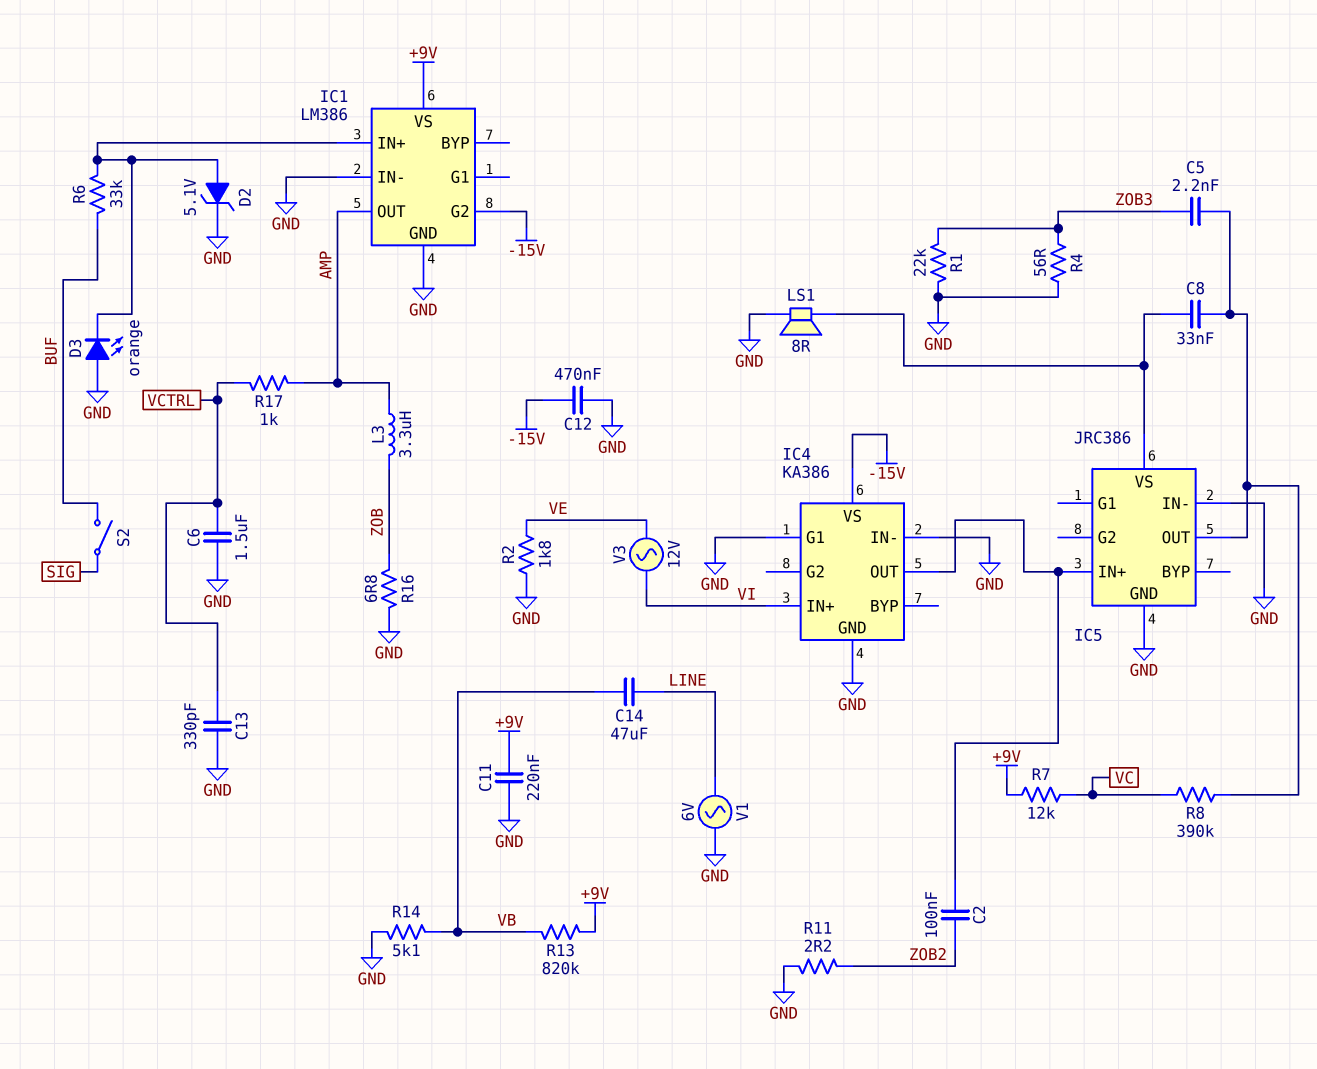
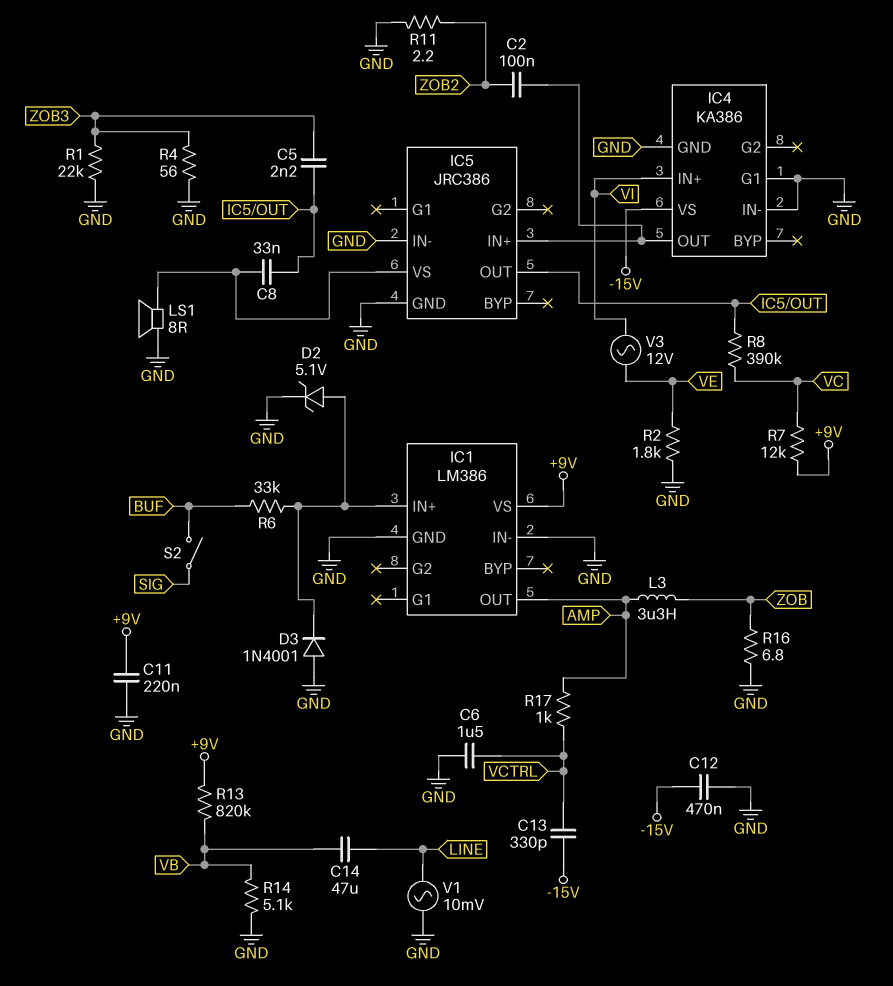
C13: 330pF (GND, VCTRL) -> 330pF (-15V, VCTRL)
D3: LED orange (A GND, K IC1/IN+) -> diode 1N4001 (A GND, K IC1/IN+)
IC1 pin G2: -15V -> none
V1: AC 6V (GND, LINE) -> AC 10mV (GND, LINE)

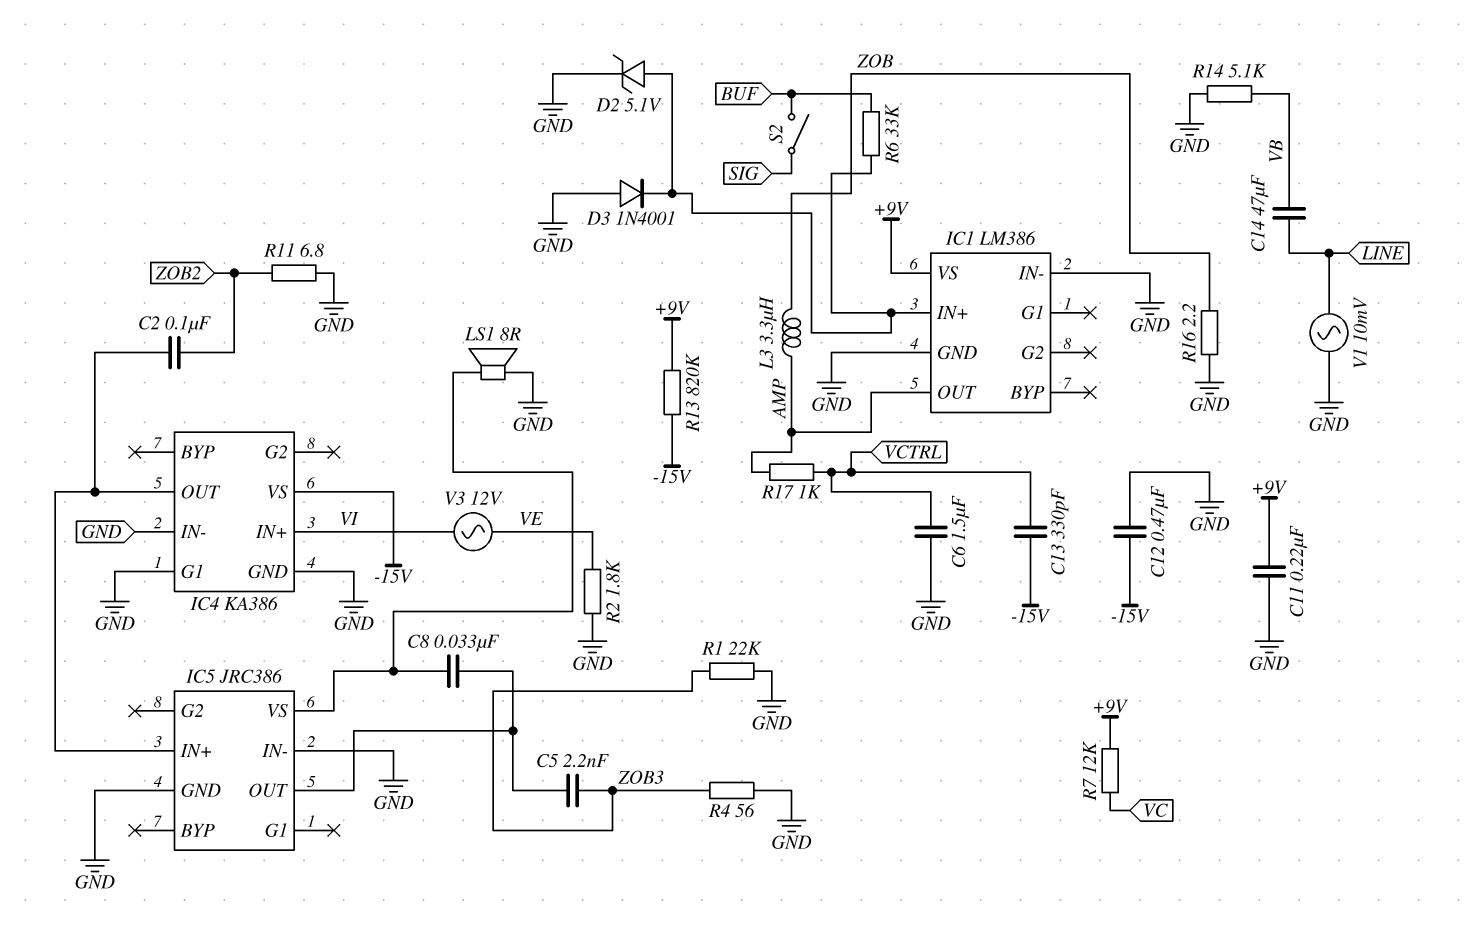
R8: 390k (IC5/OUT, VC) -> none
R11: 2.2 (GND, ZOB2) -> 6.8 (GND, ZOB2)
R13: 820k (+9V, VB) -> 820k (+9V, -15V)
R16: 6.8 (GND, ZOB) -> 2.2 (GND, ZOB)

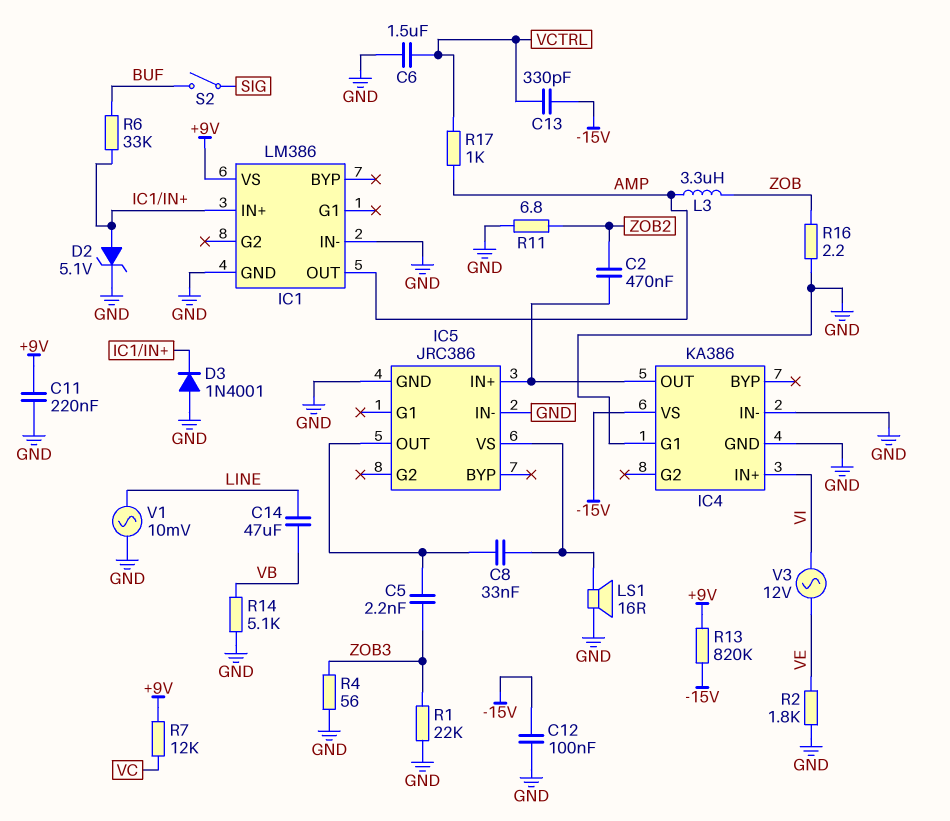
C2: 100nF (IC4/OUT, ZOB2) -> 470nF (IC4/OUT, ZOB2)
C12: 470nF (-15V, GND) -> 100nF (-15V, GND)
LS1: speaker 8R (GND, IC5/VS) -> speaker 16R (GND, IC5/VS)

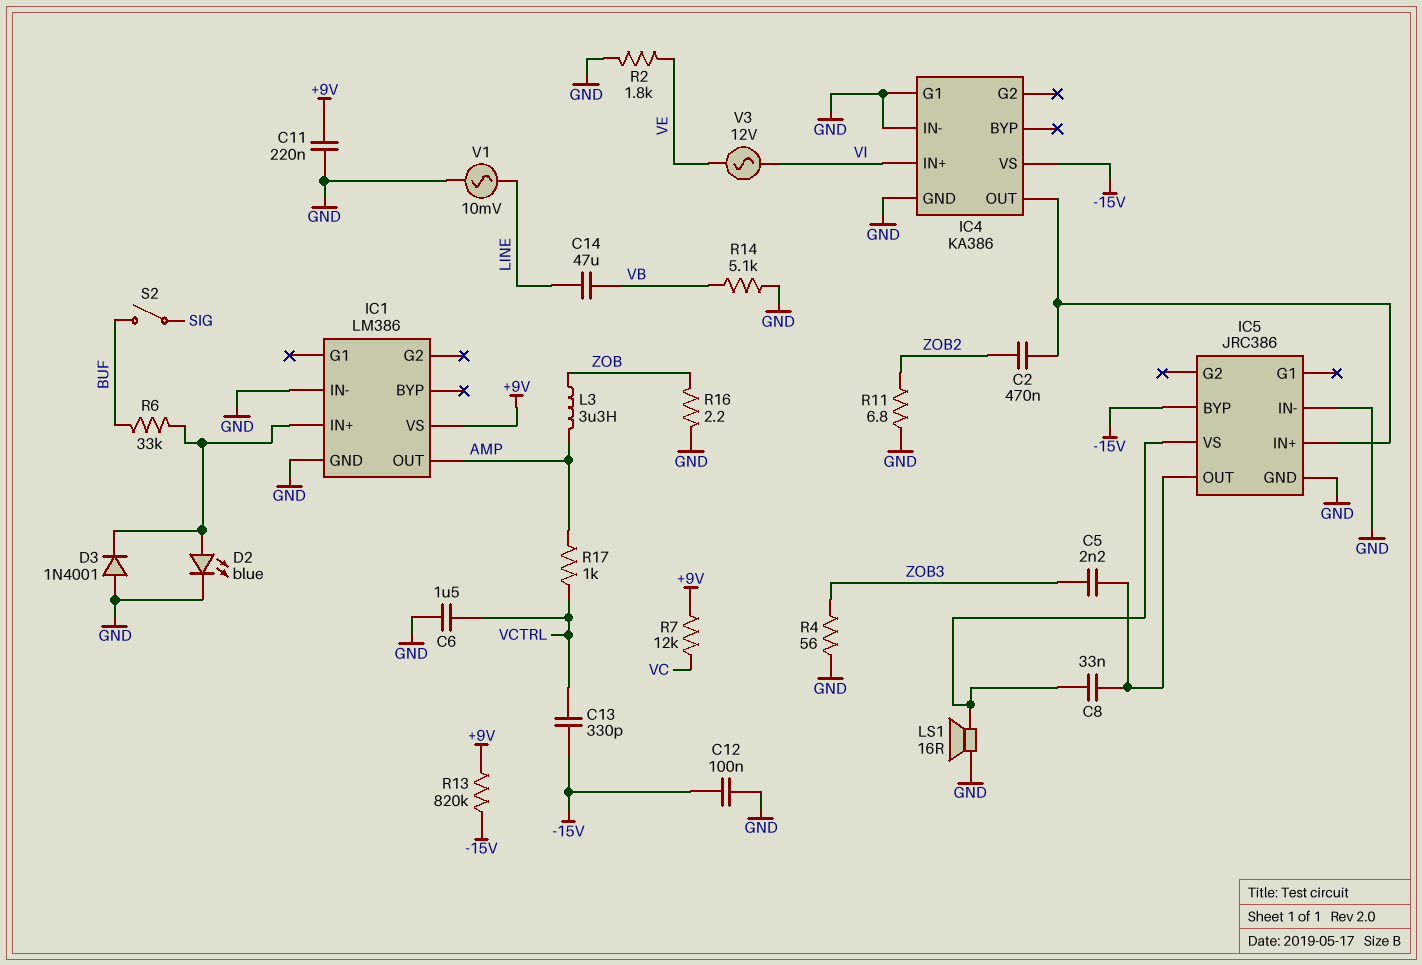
D2: zener 5.1V (A IC1/IN+, K GND) -> LED blue (A IC1/IN+, K GND)
IC5 pin BYP: none -> -15V
R1: 22k (GND, ZOB3) -> none

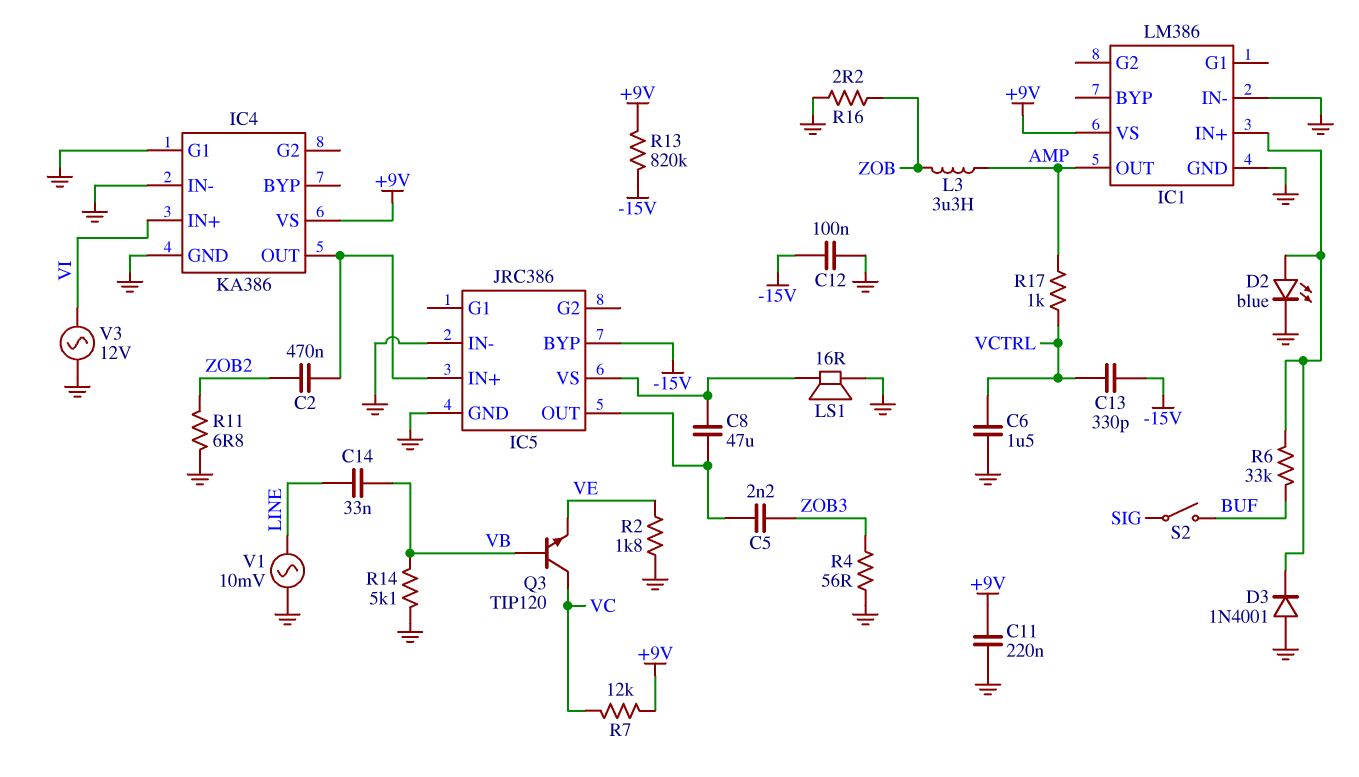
C8: 33nF (IC5/OUT, IC5/VS) -> 47uF (IC5/OUT, IC5/VS)
C14: 47uF (LINE, VB) -> 33nF (LINE, VB)
IC4 pin VS: -15V -> +9V
Q3: none -> NPN TIP120 (B VB, C VC, E VE)
V3: AC 12V (VE, VI) -> AC 12V (GND, VI)

